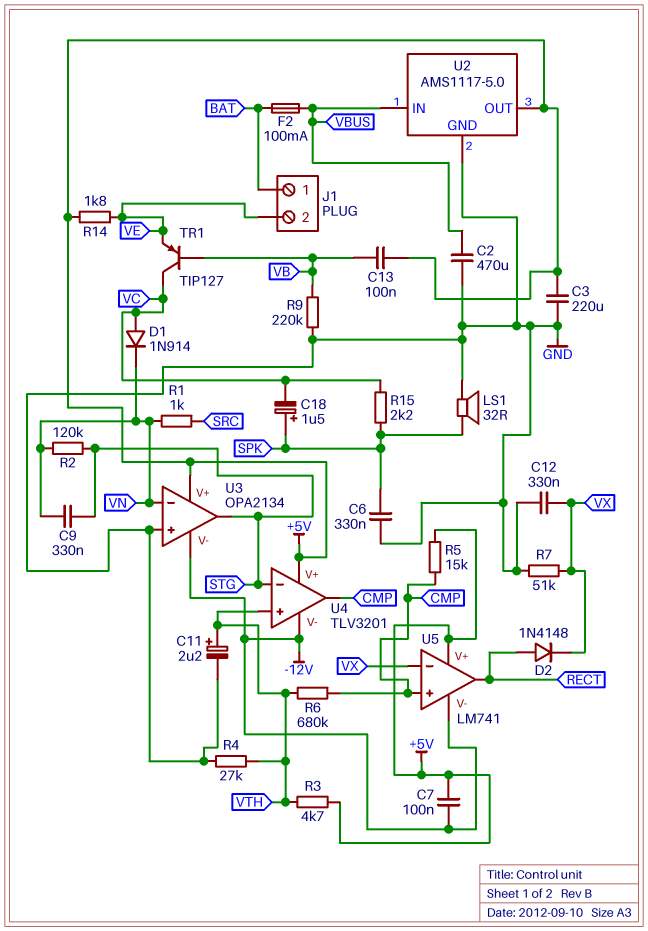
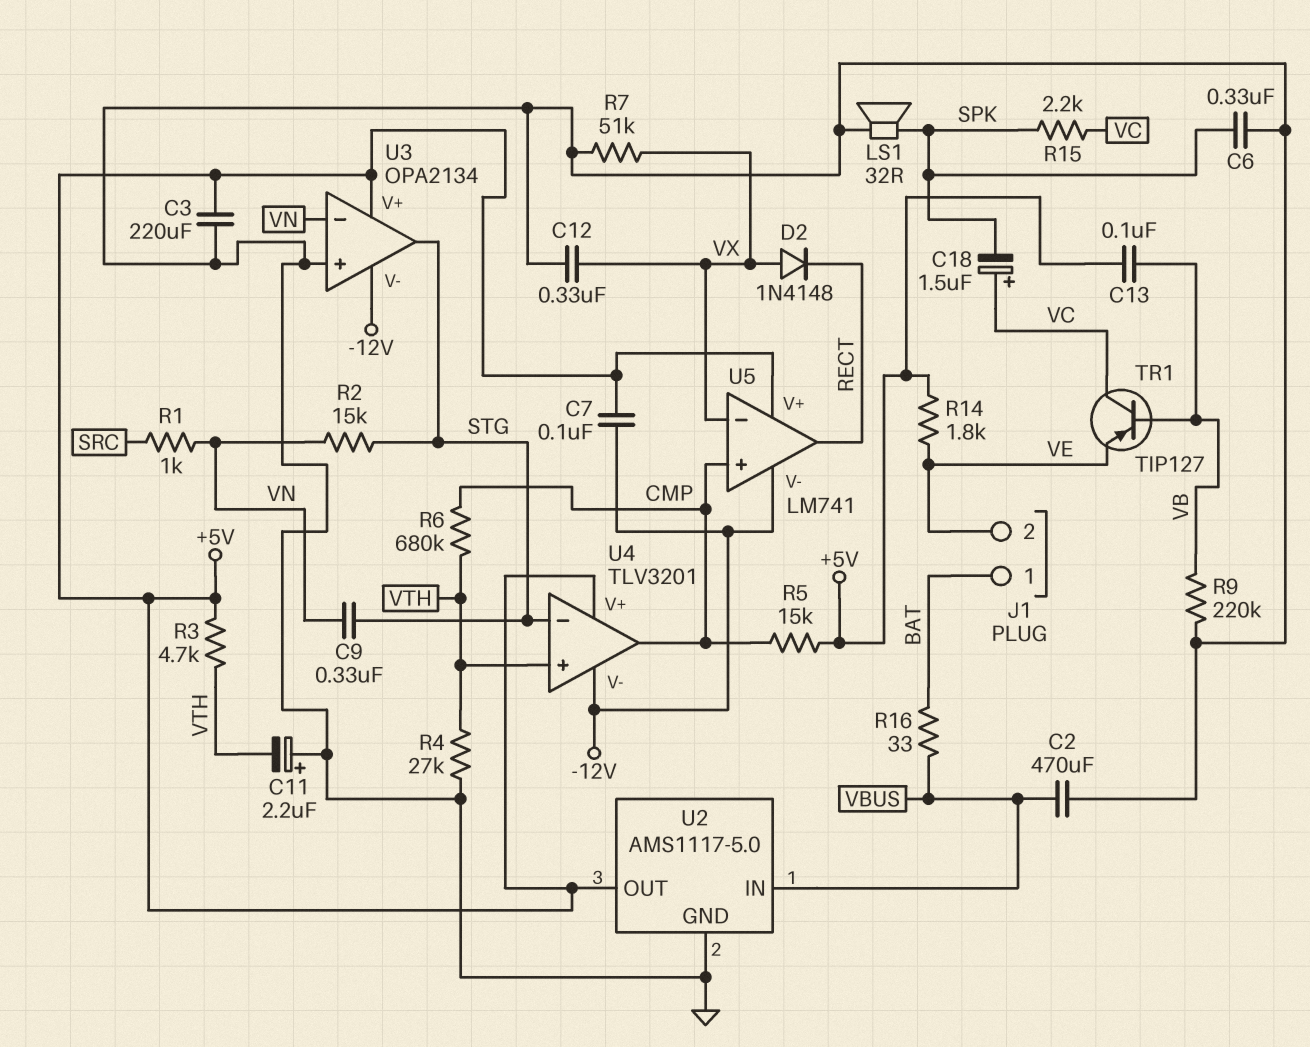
C11: 2.2uF (plus VTH, minus GND) -> 2.2uF (plus GND, minus VTH)
C18: 1.5uF (plus SPK, minus VC) -> 1.5uF (plus VC, minus SPK)
D1: diode 1N914 (A VC, K VN) -> none
D2: diode 1N4148 (A RECT, K VX) -> diode 1N4148 (A VX, K RECT)
F2: 100mA (BAT, VBUS) -> none
R2: 120k (STG, VN) -> 15k (STG, VN)
R16: none -> 33 (BAT, VBUS)

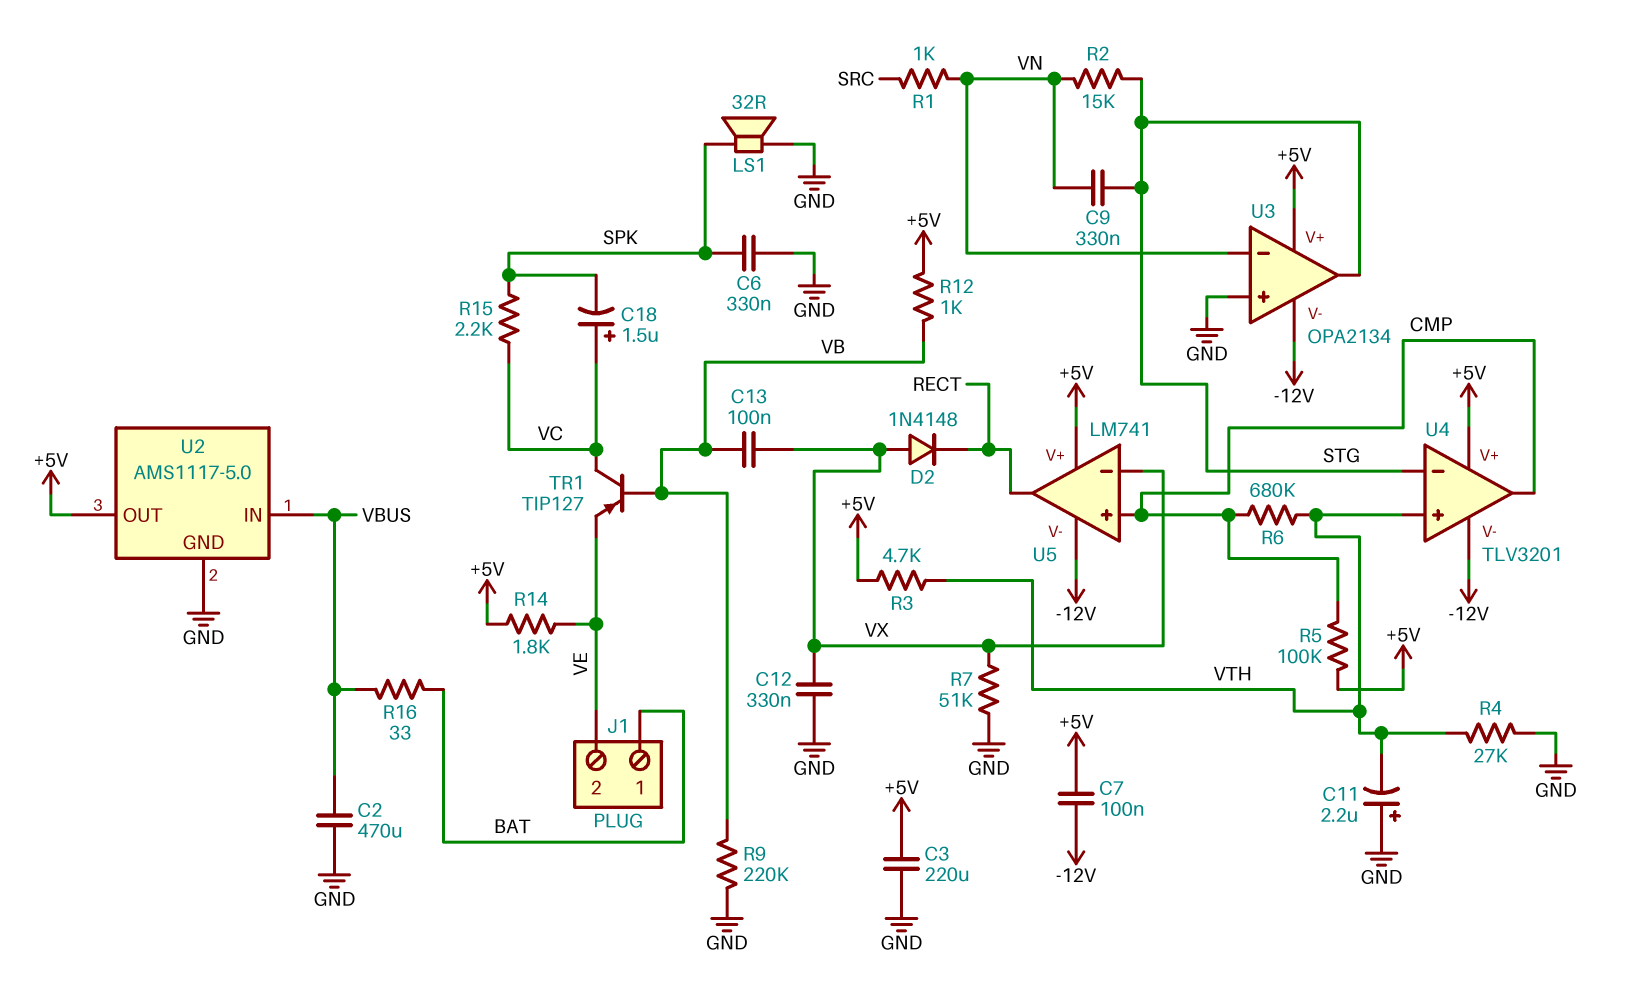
C13: 100nF (+5V, VB) -> 100nF (VB, VX)
R5: 15k (+5V, CMP) -> 100k (+5V, CMP)
R12: none -> 1k (+5V, VB)

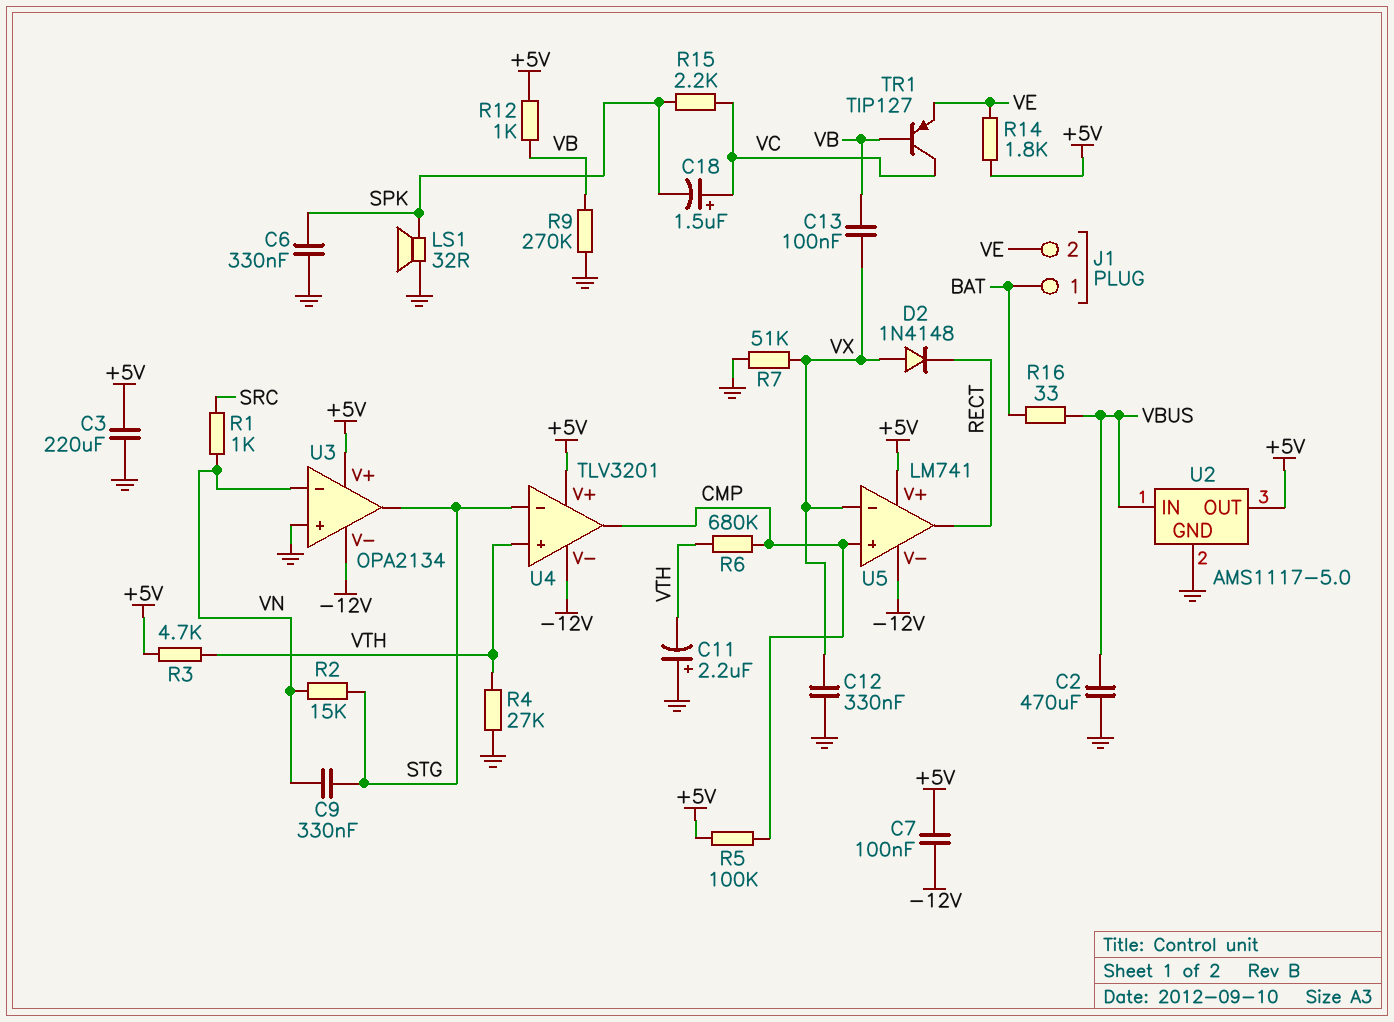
R9: 220k (GND, VB) -> 270k (GND, VB)

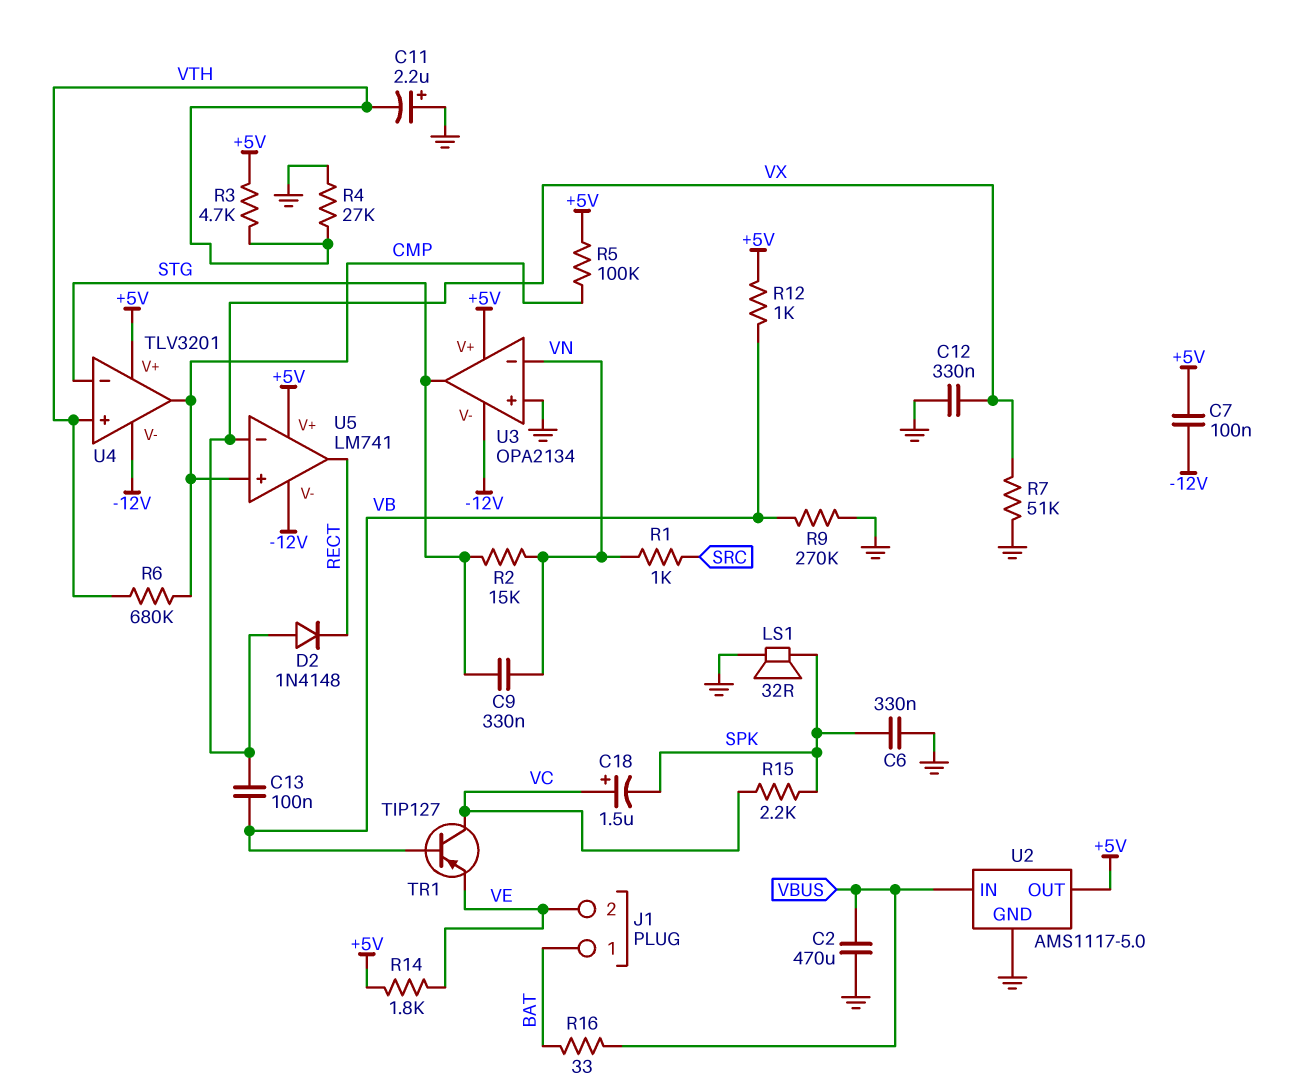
C3: 220uF (+5V, GND) -> none

